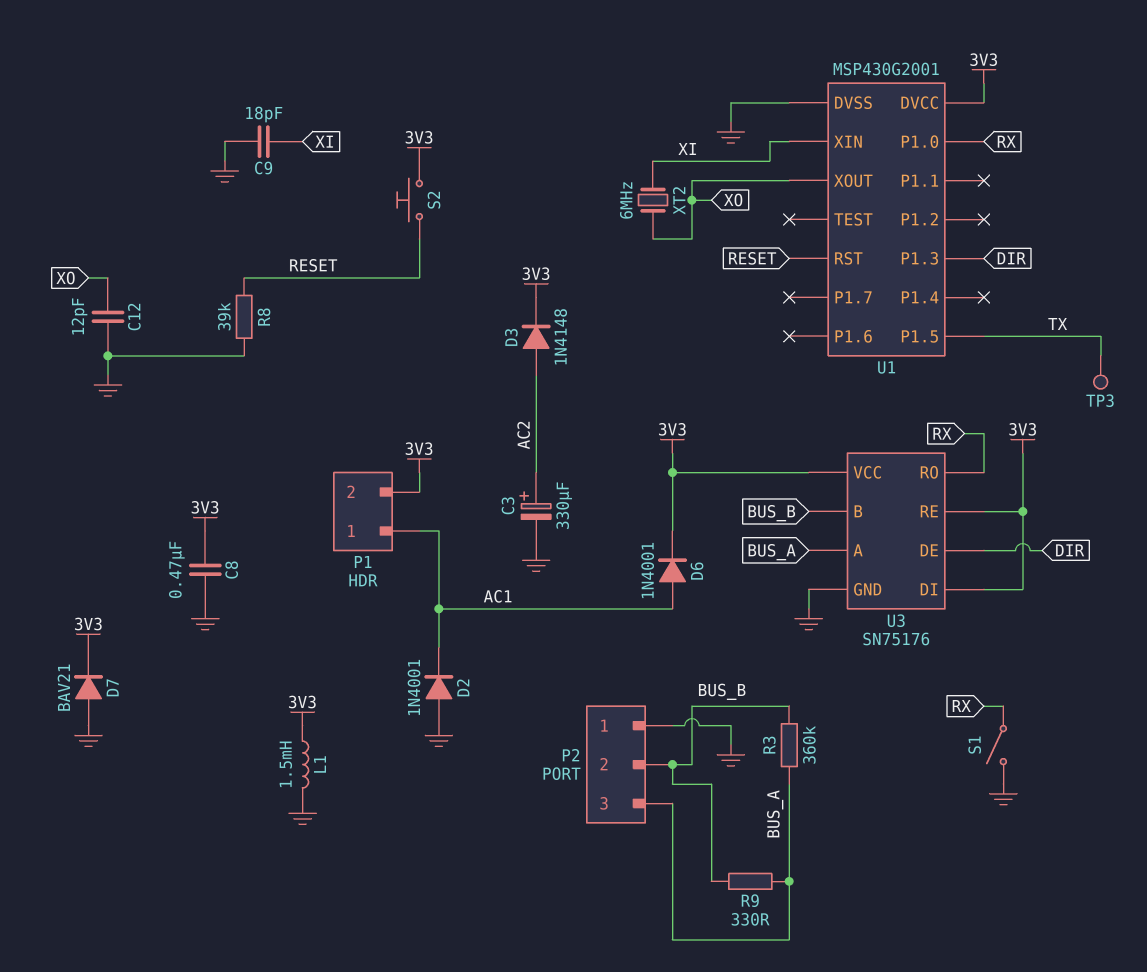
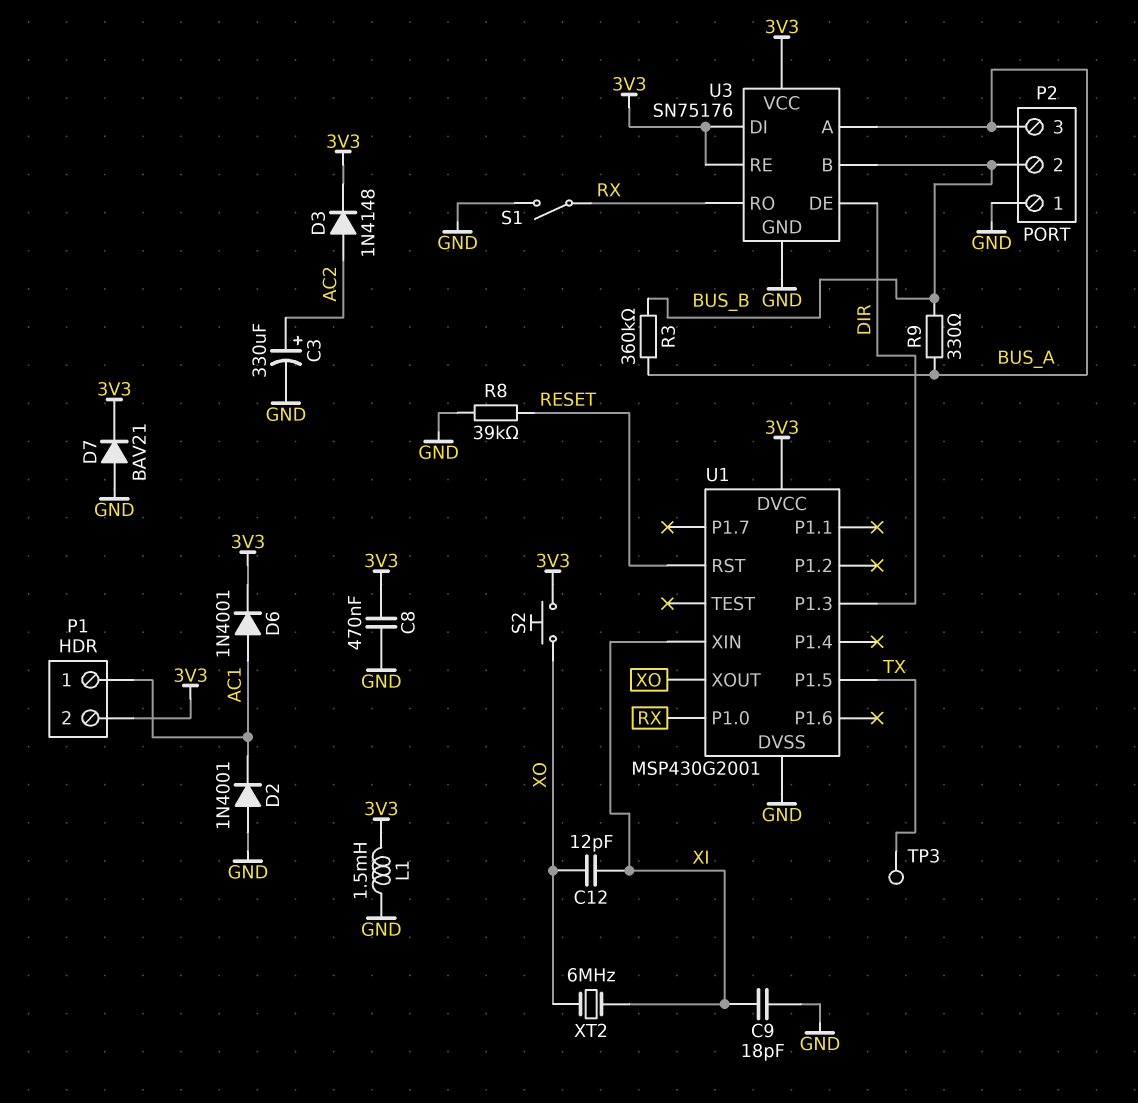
C12: 12pF (GND, XO) -> 12pF (XI, XO)
S2: button (3V3, RESET) -> button (3V3, XO)

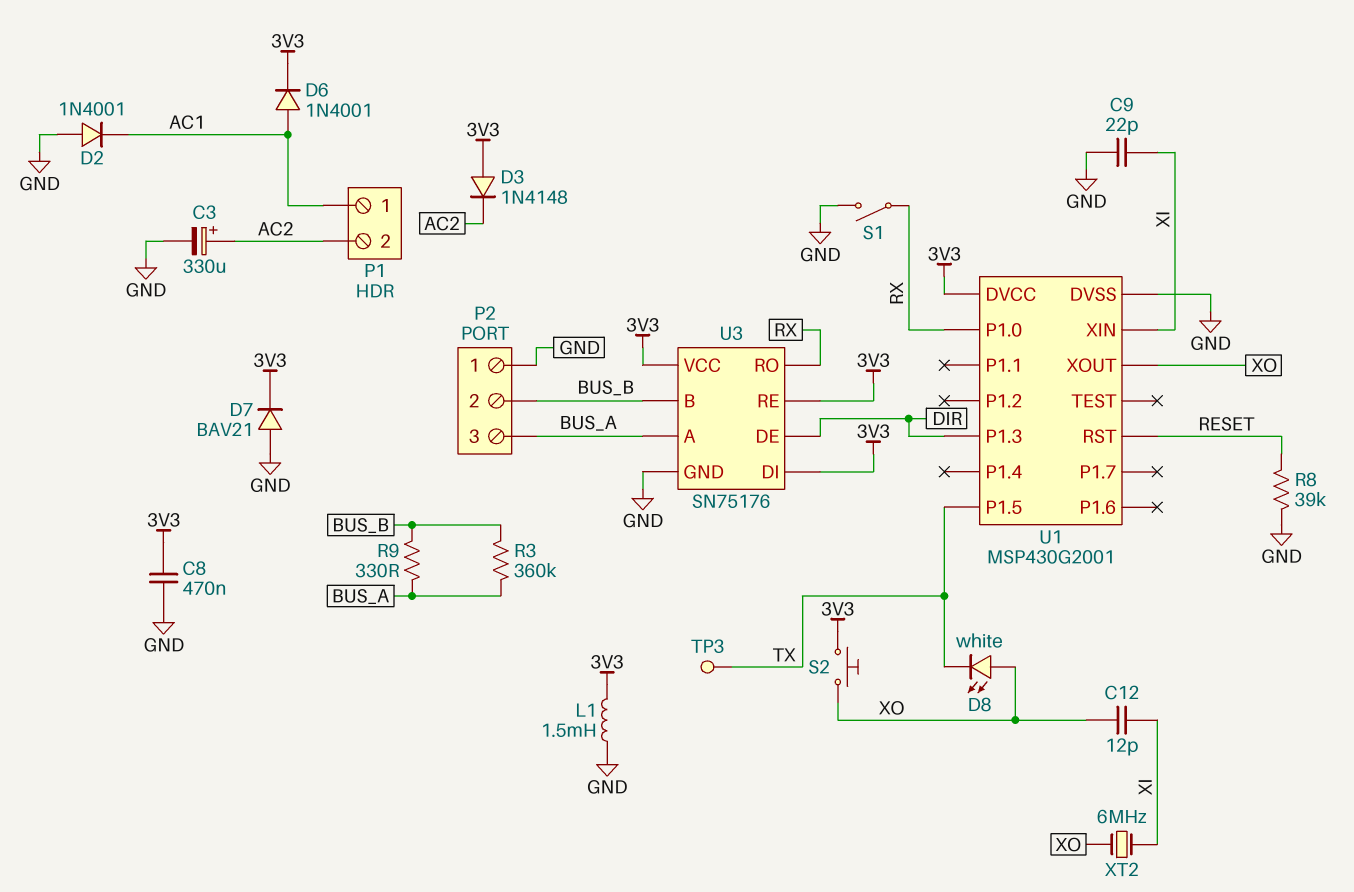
C9: 18pF (GND, XI) -> 22pF (GND, XI)
D3: diode 1N4148 (A AC2, K 3V3) -> diode 1N4148 (A 3V3, K AC2)
D8: none -> LED white (A XO, K TX)
P1 pin 2: 3V3 -> AC2

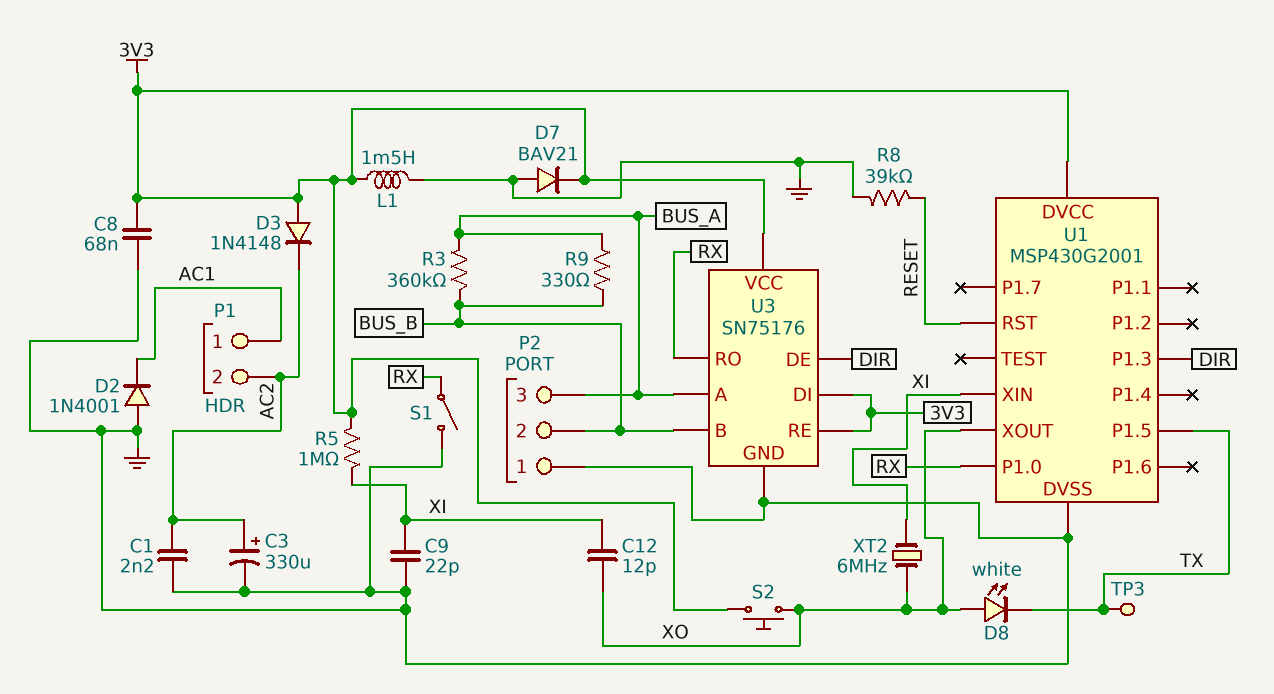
C1: none -> 2.2nF (AC2, GND)
C8: 470nF (3V3, GND) -> 68nF (3V3, GND)
D6: diode 1N4001 (A AC1, K 3V3) -> none
R5: none -> 1M (3V3, XI)

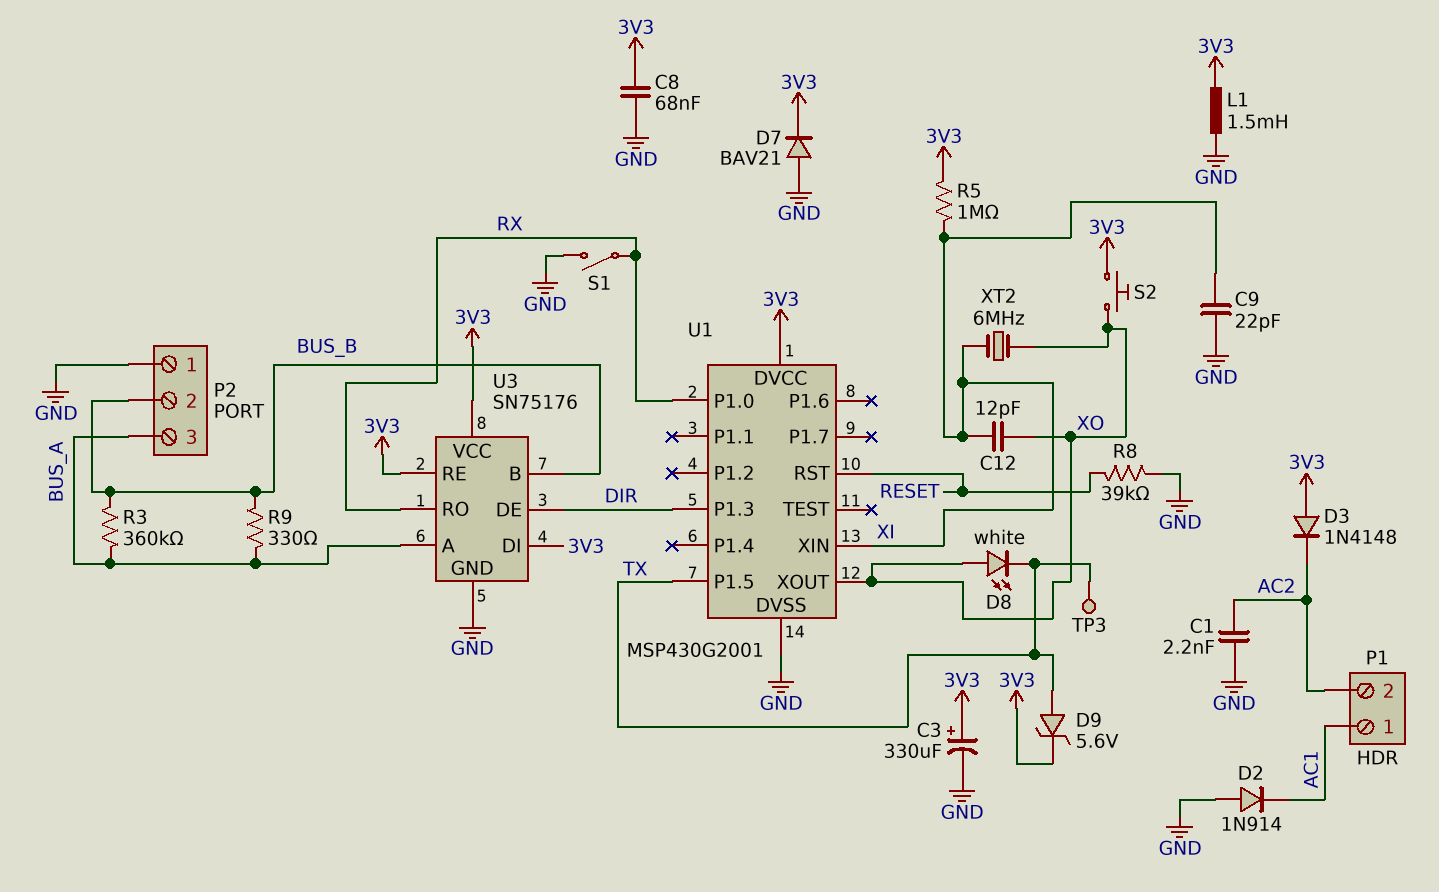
C3: 330uF (plus AC2, minus GND) -> 330uF (plus 3V3, minus GND)
D2: diode 1N4001 (A GND, K AC1) -> diode 1N914 (A GND, K AC1)
D9: none -> zener 5.6V (A TX, K 3V3)

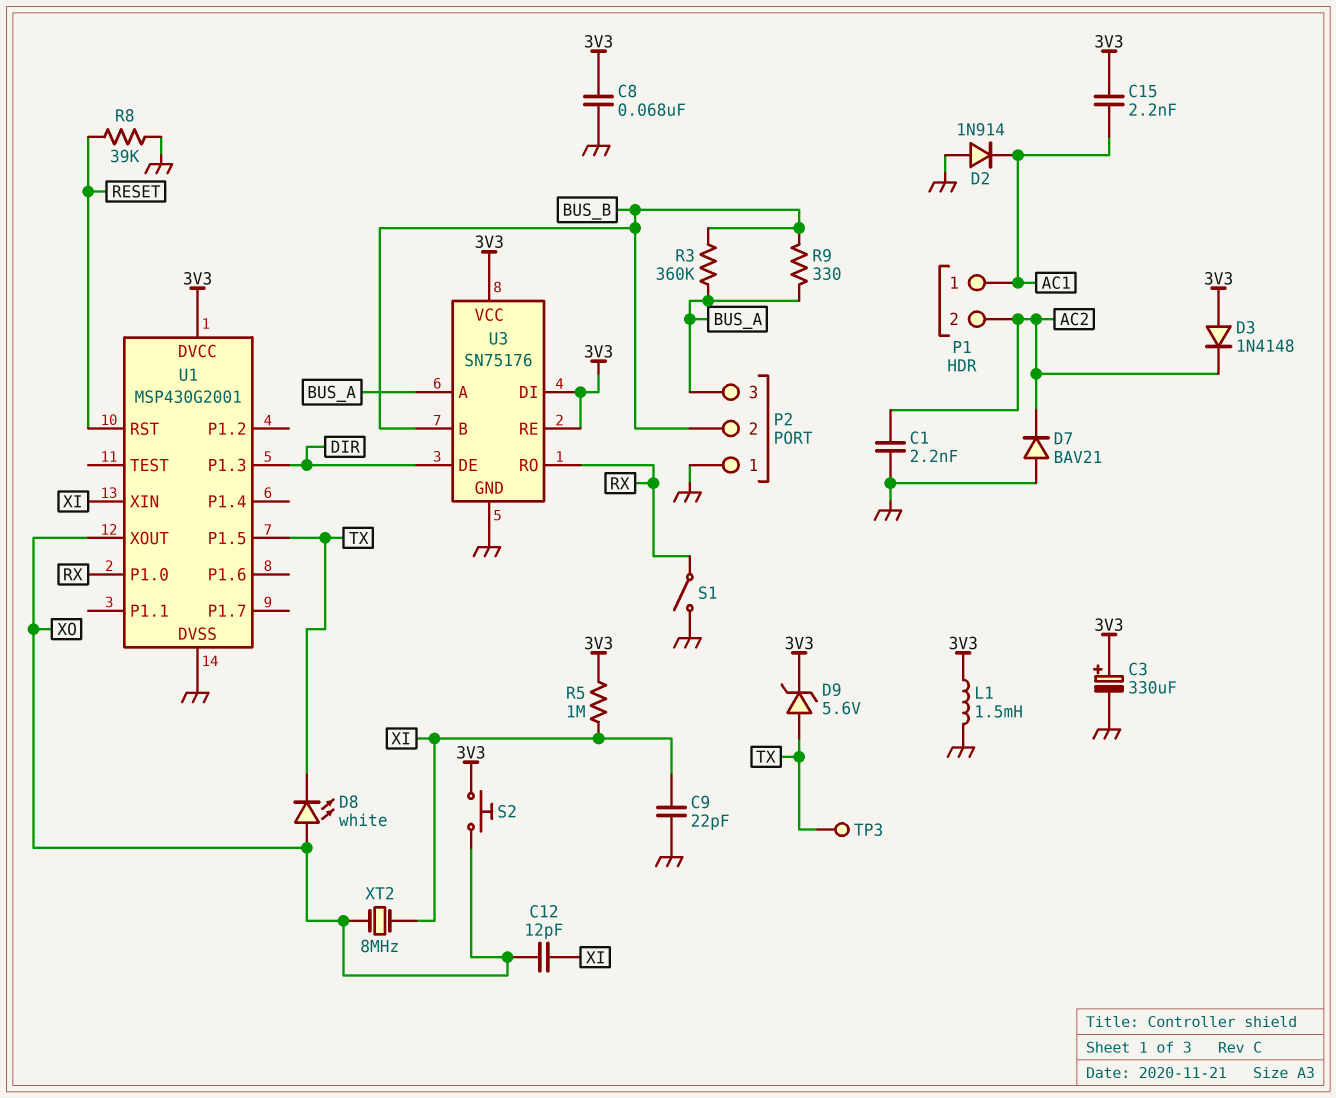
C15: none -> 2.2nF (3V3, AC1)
D7: diode BAV21 (A GND, K 3V3) -> diode BAV21 (A GND, K AC2)
XT2: 6MHz (XI, XO) -> 8MHz (XI, XO)

